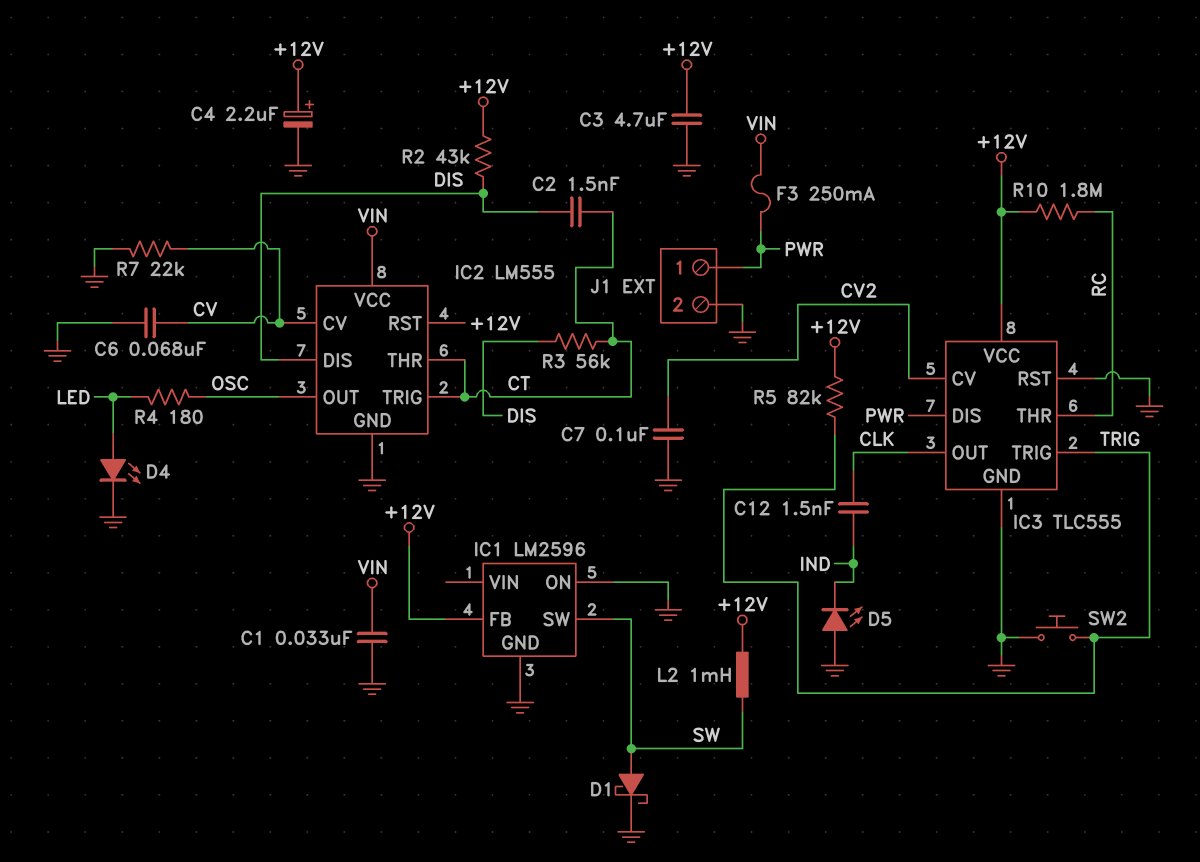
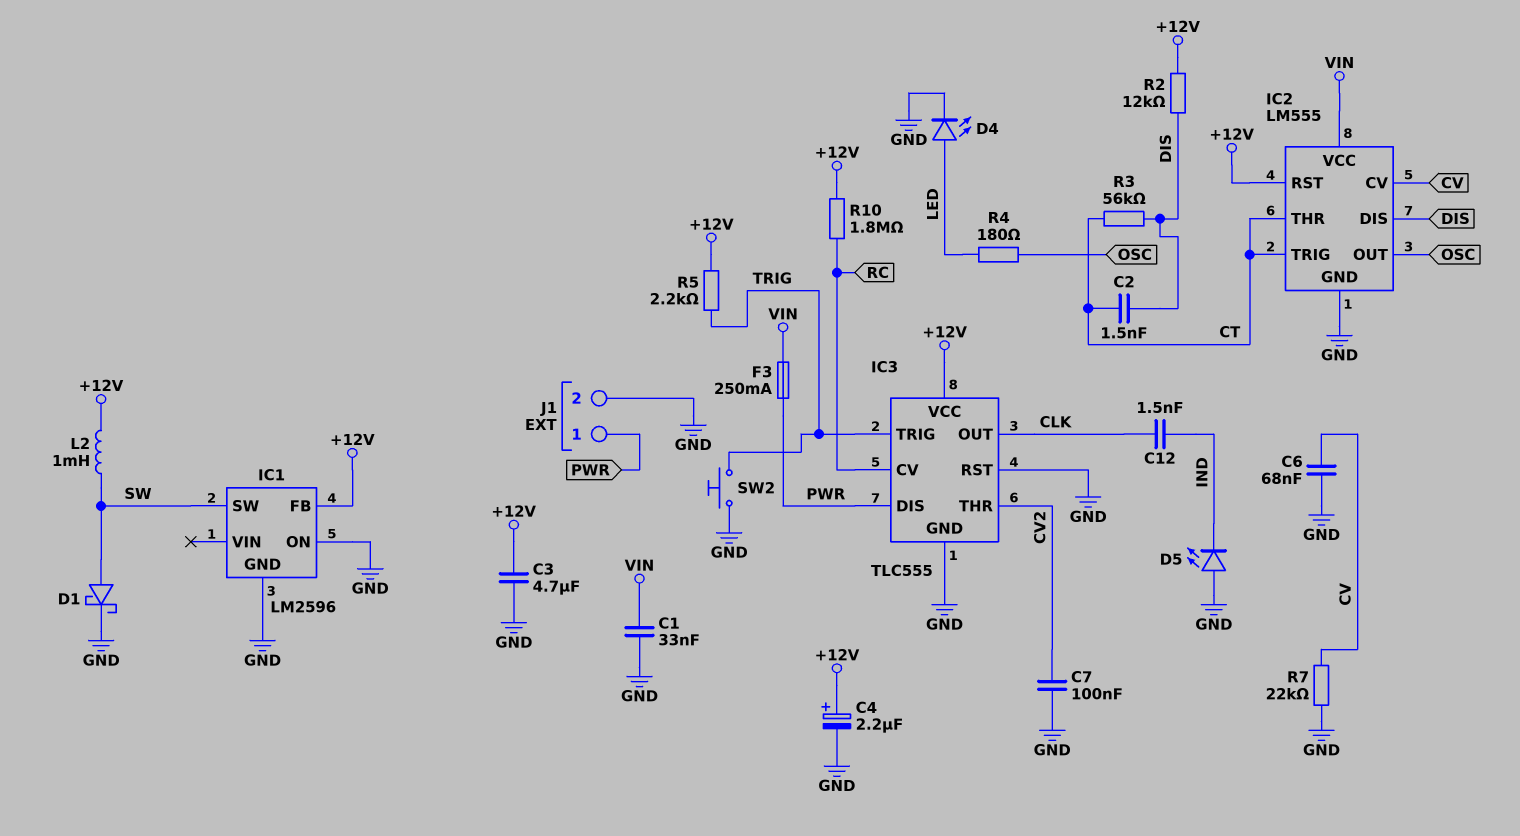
IC3 pin CV: CV2 -> RC
IC3 pin THR: RC -> CV2
R2: 43k (+12V, DIS) -> 12k (+12V, DIS)
R5: 82k (+12V, TRIG) -> 2.2k (+12V, TRIG)

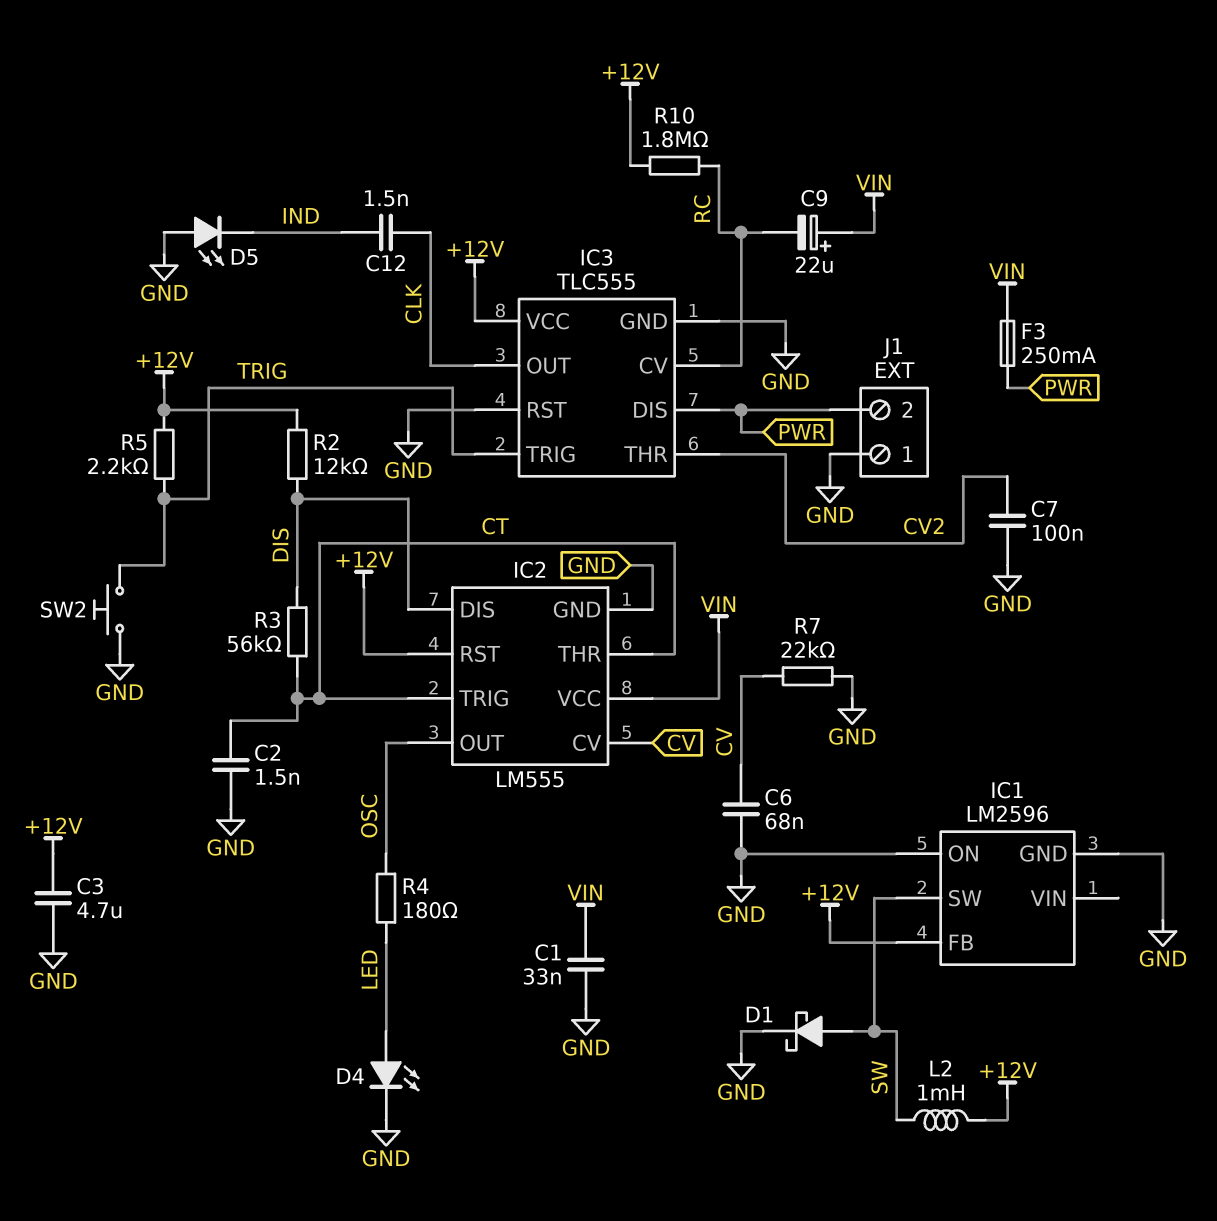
C2: 1.5nF (CT, DIS) -> 1.5nF (CT, GND)
C4: 2.2uF (plus +12V, minus GND) -> none
C9: none -> 22uF (plus VIN, minus RC)
J1 pin 1: PWR -> GND
J1 pin 2: GND -> PWR

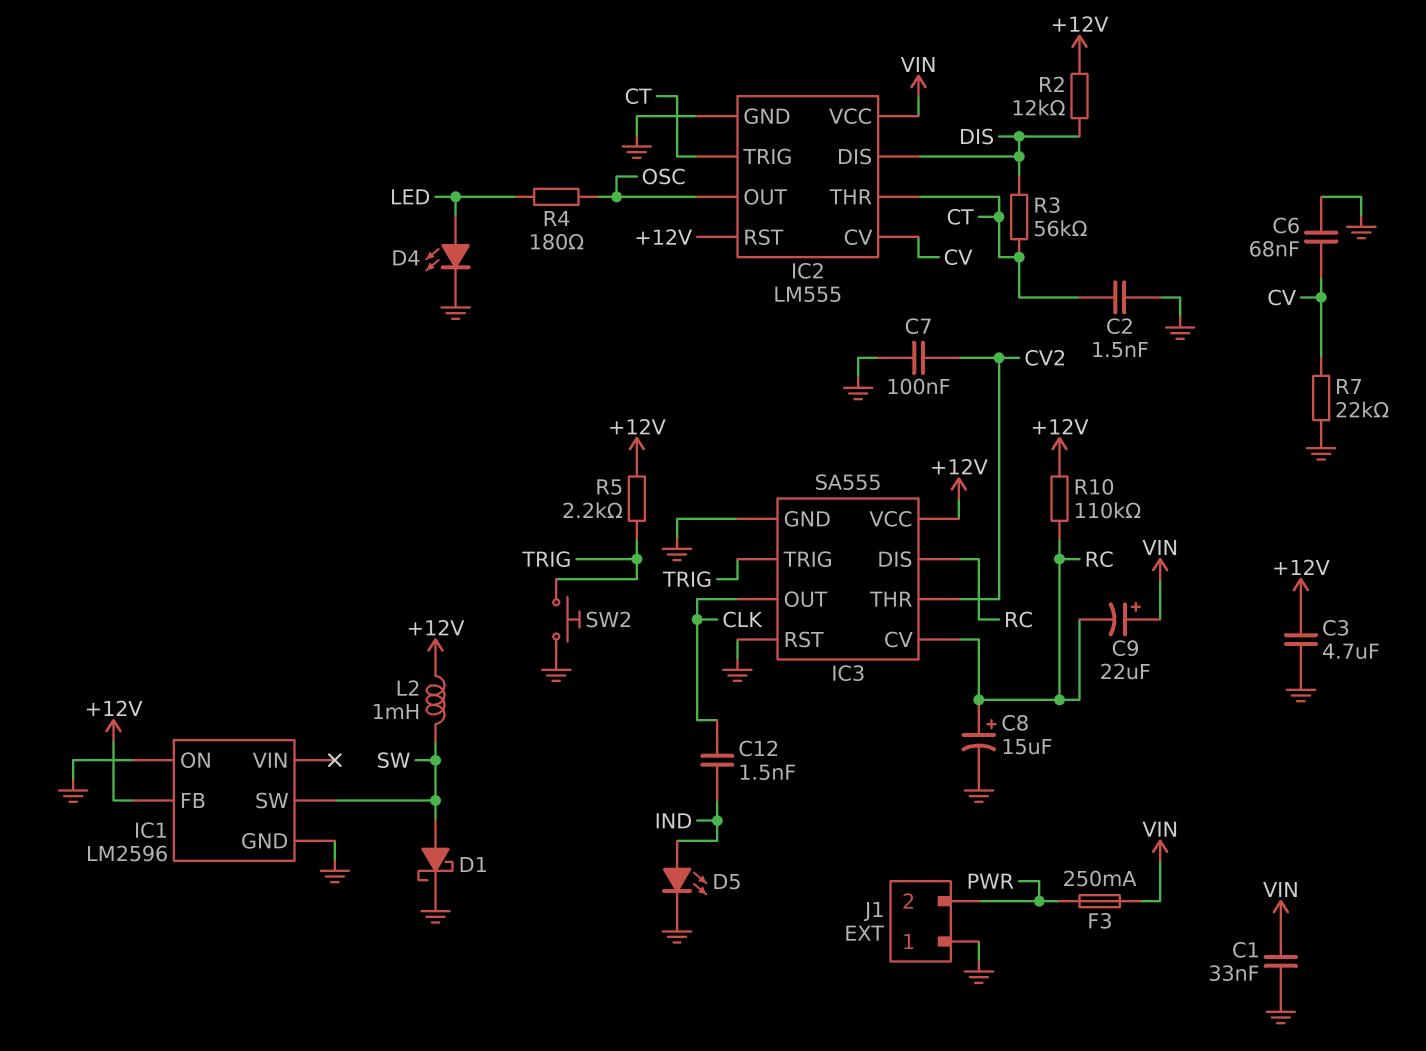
C8: none -> 15uF (plus RC, minus GND)
D5: LED (A GND, K IND) -> LED (A IND, K GND)
IC3: TLC555 -> SA555
IC3 pin DIS: PWR -> RC
R10: 1.8M (+12V, RC) -> 110k (+12V, RC)

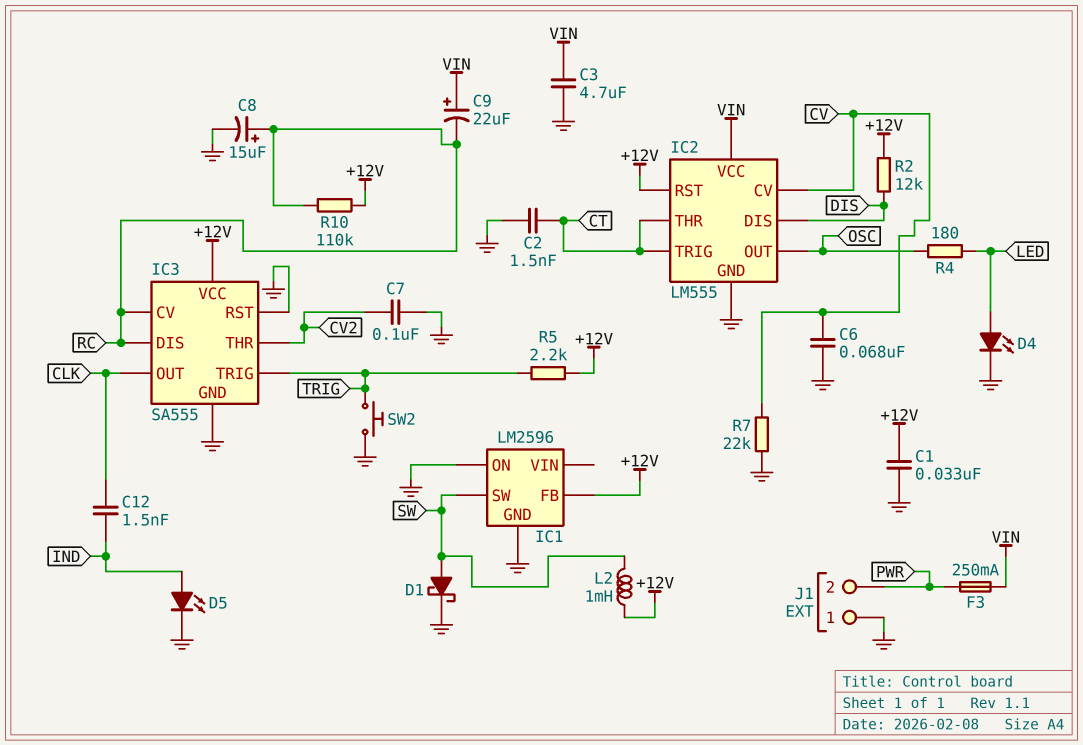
C1: 33nF (GND, VIN) -> 33nF (+12V, GND)
C3: 4.7uF (+12V, GND) -> 4.7uF (GND, VIN)
R3: 56k (CT, DIS) -> none

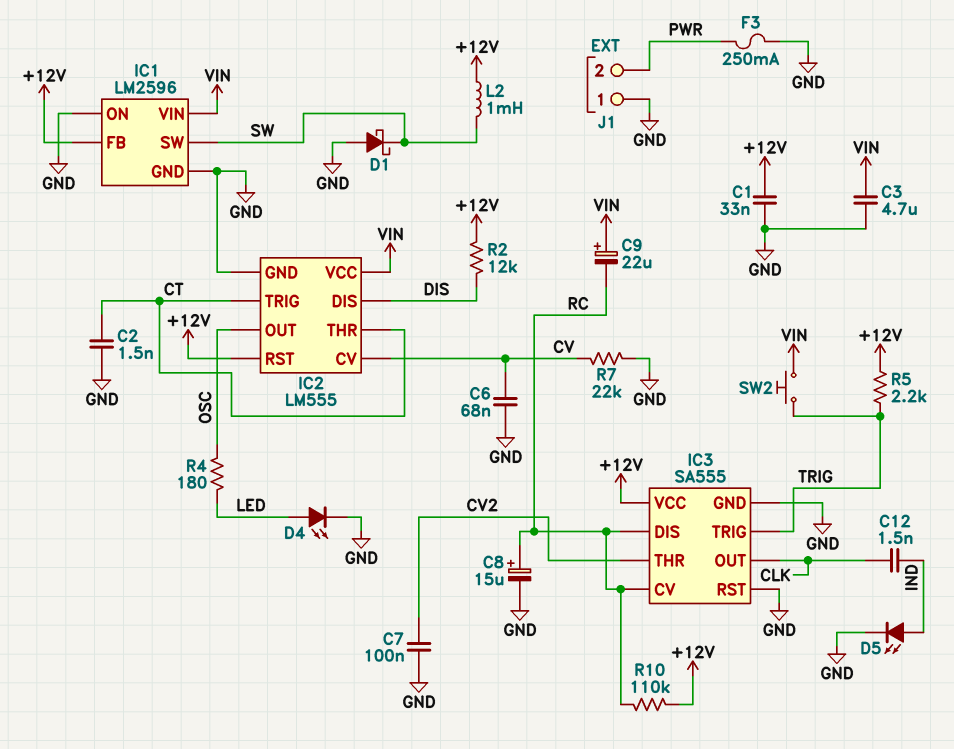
D1: schottky (A SW, K GND) -> schottky (A GND, K SW)
F3: 250mA (PWR, VIN) -> 250mA (GND, PWR)
IC1 pin VIN: none -> VIN
SW2: button (GND, TRIG) -> button (TRIG, VIN)

